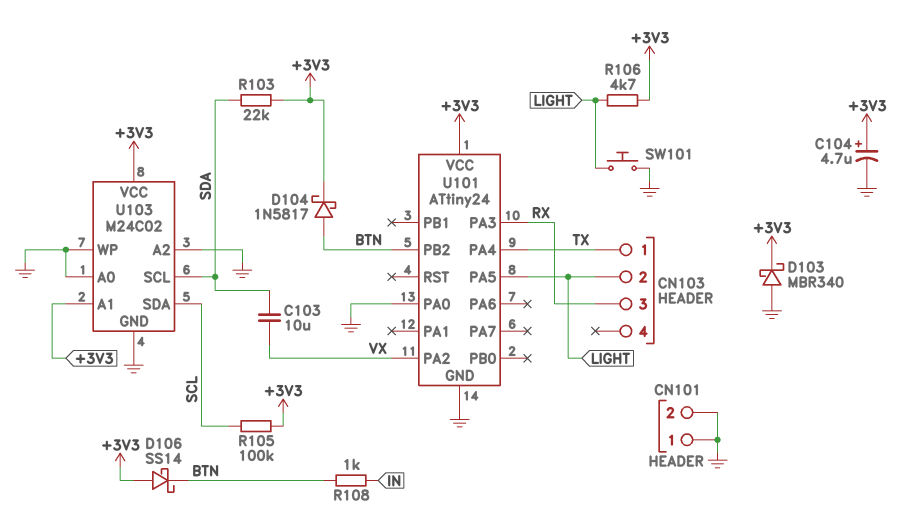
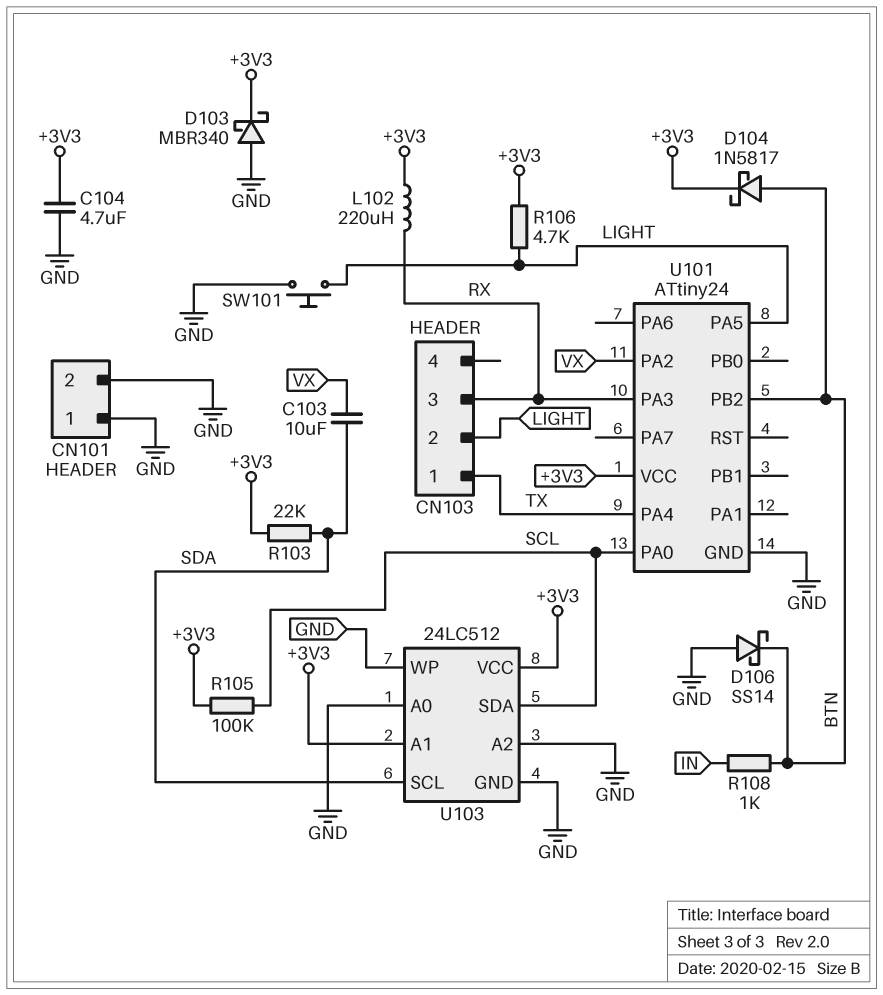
C104: 4.7uF (plus +3V3, minus GND) -> 4.7uF (+3V3, GND)
D106: schottky SS14 (A +3V3, K BTN) -> schottky SS14 (A GND, K BTN)
L102: none -> 220uH (+3V3, RX)
U101 pin PA0: GND -> SCL
U103: M24C02 -> 24LC512

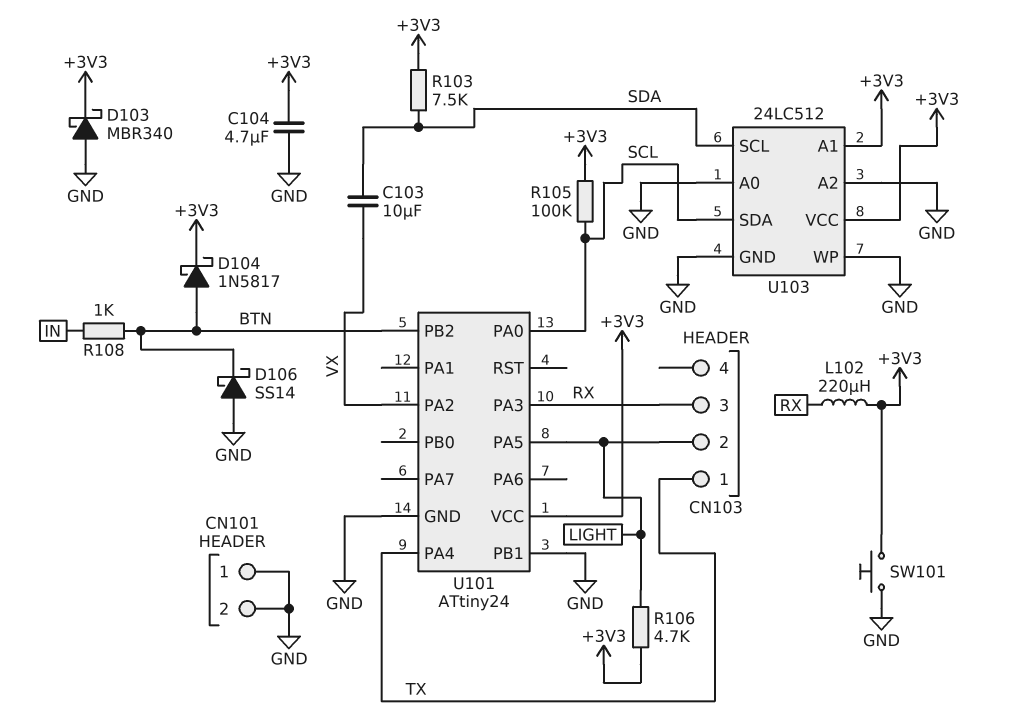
R103: 22k (+3V3, SDA) -> 7.5k (+3V3, SDA)
SW101: button (GND, LIGHT) -> button (+3V3, GND)
U101 pin PB1: none -> GND

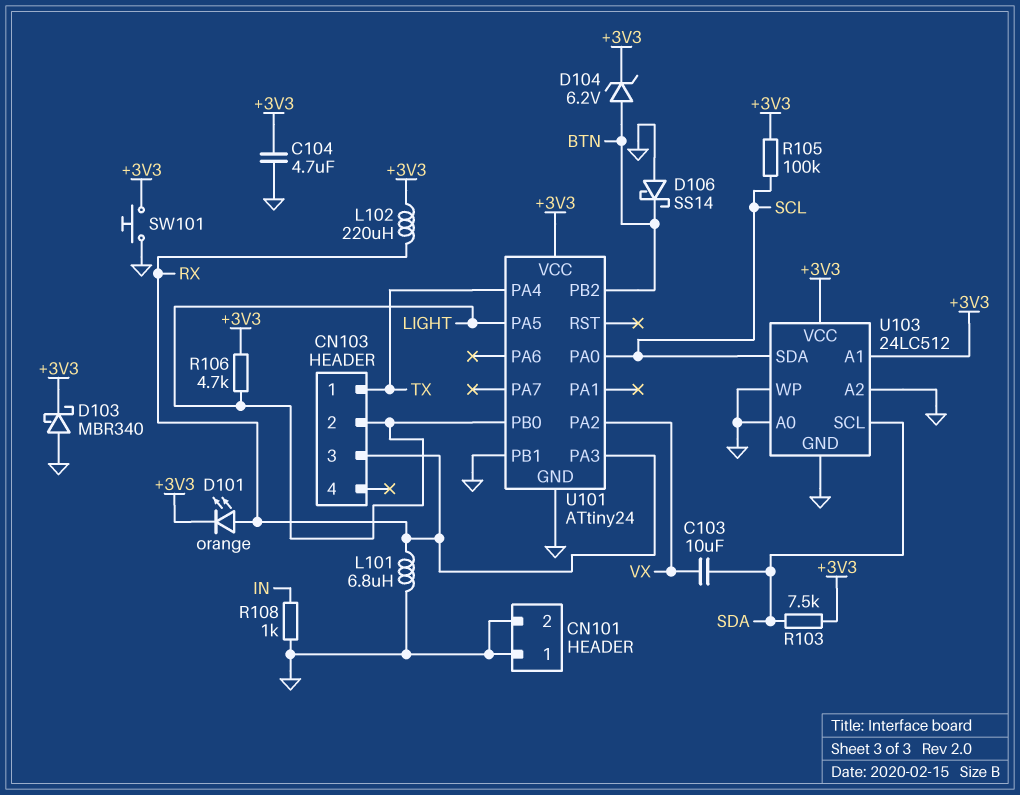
D101: none -> LED orange (A RX, K +3V3)
D104: schottky 1N5817 (A BTN, K +3V3) -> zener 6.2V (A BTN, K +3V3)
L101: none -> 6.8uH (GND, RX)
R108: 1k (BTN, IN) -> 1k (GND, IN)
U101 pin PB0: none -> LIGHT

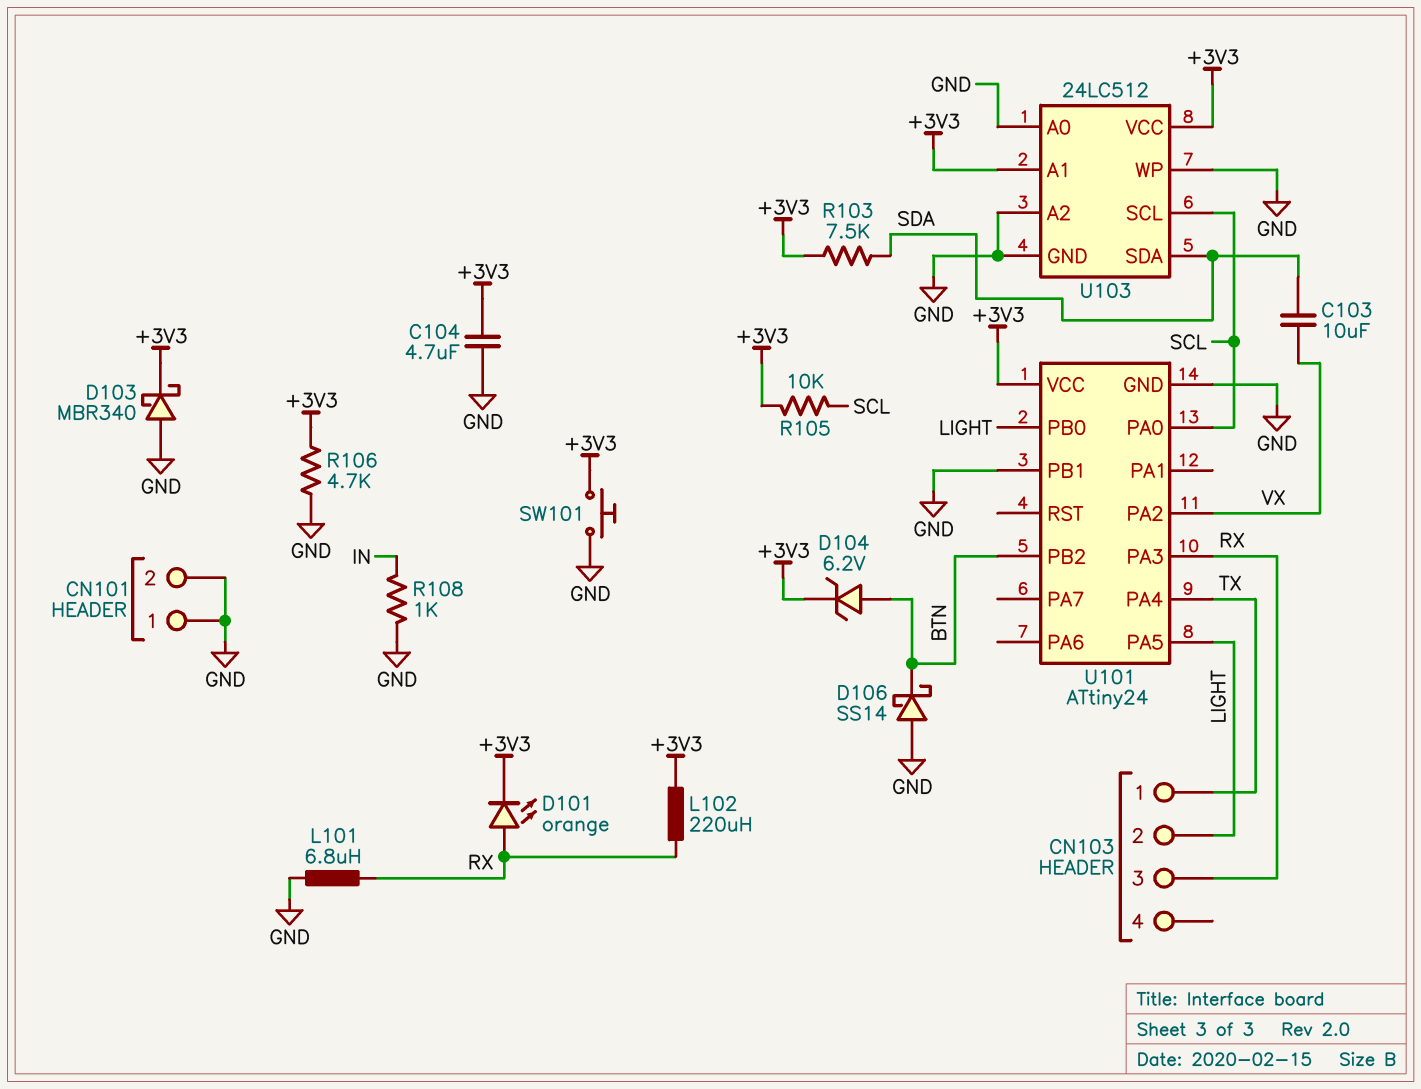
R105: 100k (+3V3, SCL) -> 10k (+3V3, SCL)
R106: 4.7k (+3V3, LIGHT) -> 4.7k (+3V3, GND)
U103 pin SCL: SDA -> SCL
U103 pin SDA: SCL -> SDA

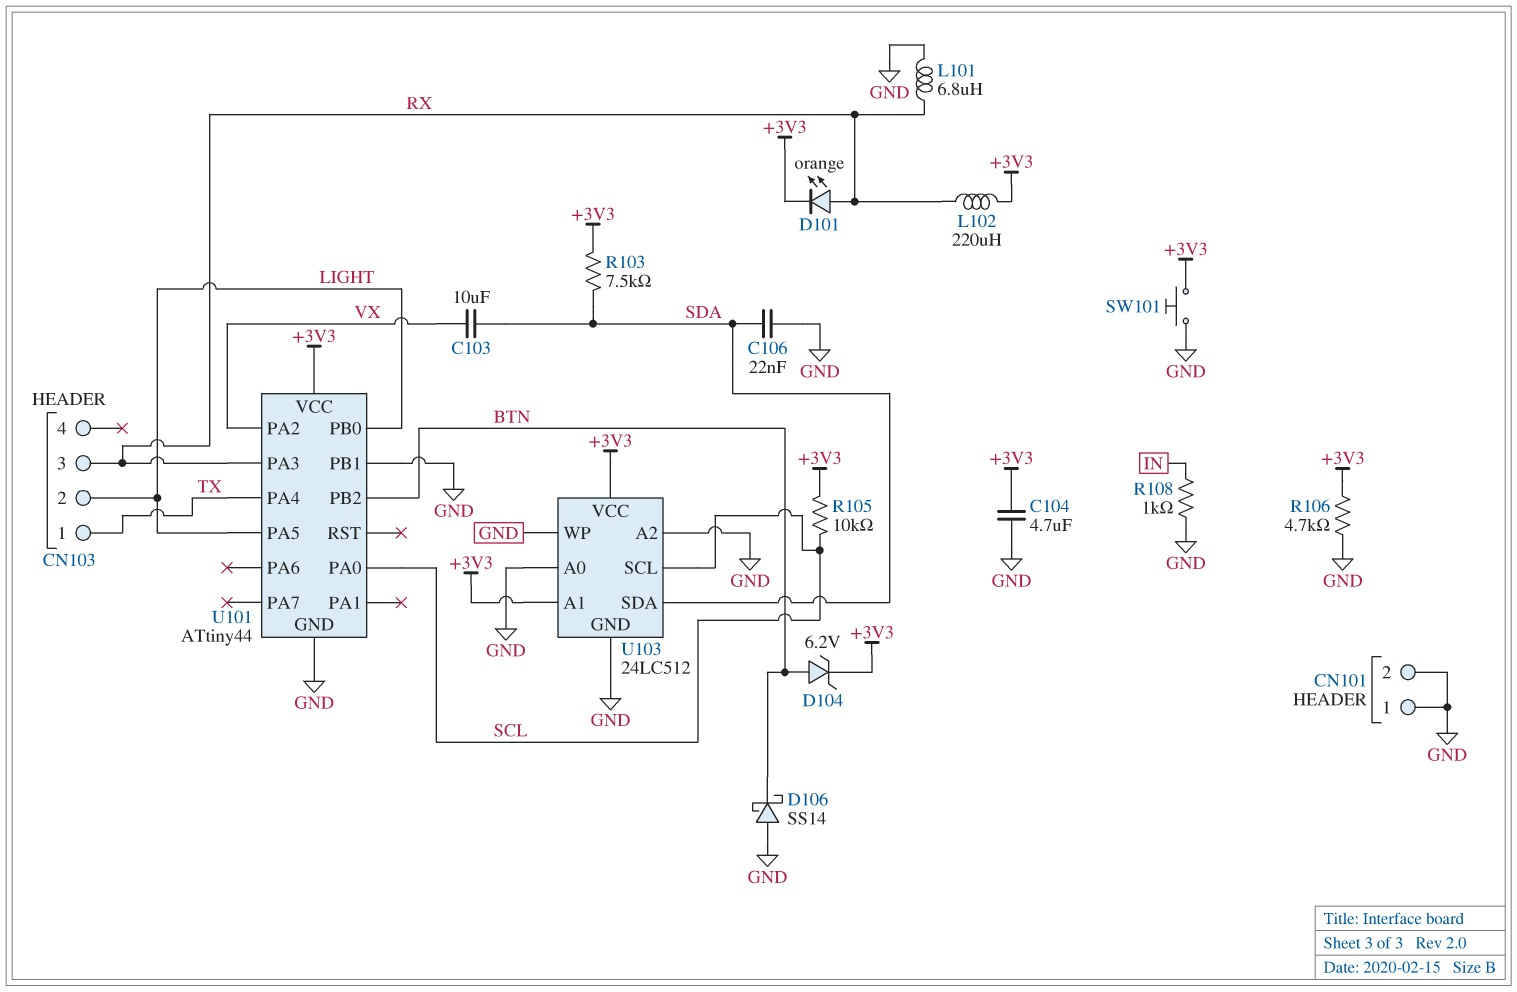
C106: none -> 22nF (GND, SDA)
D103: schottky MBR340 (A GND, K +3V3) -> none
U101: ATtiny24 -> ATtiny44

